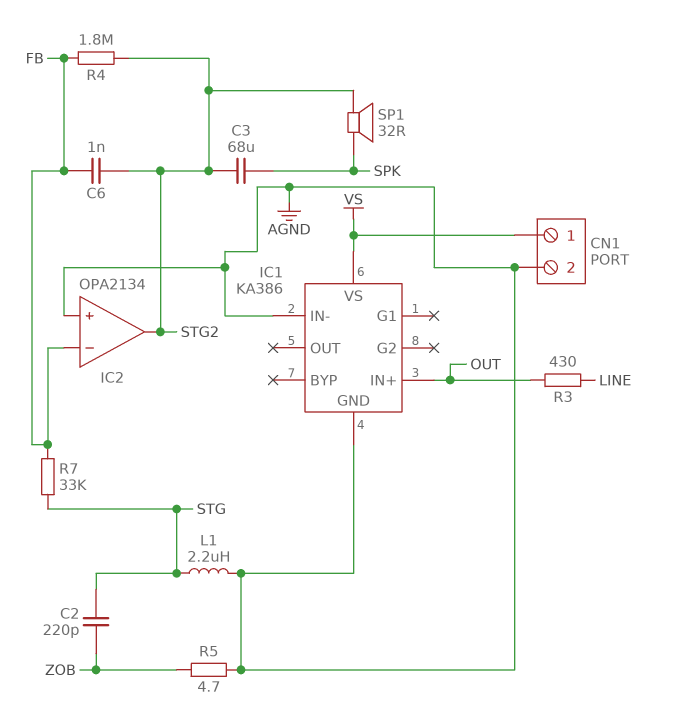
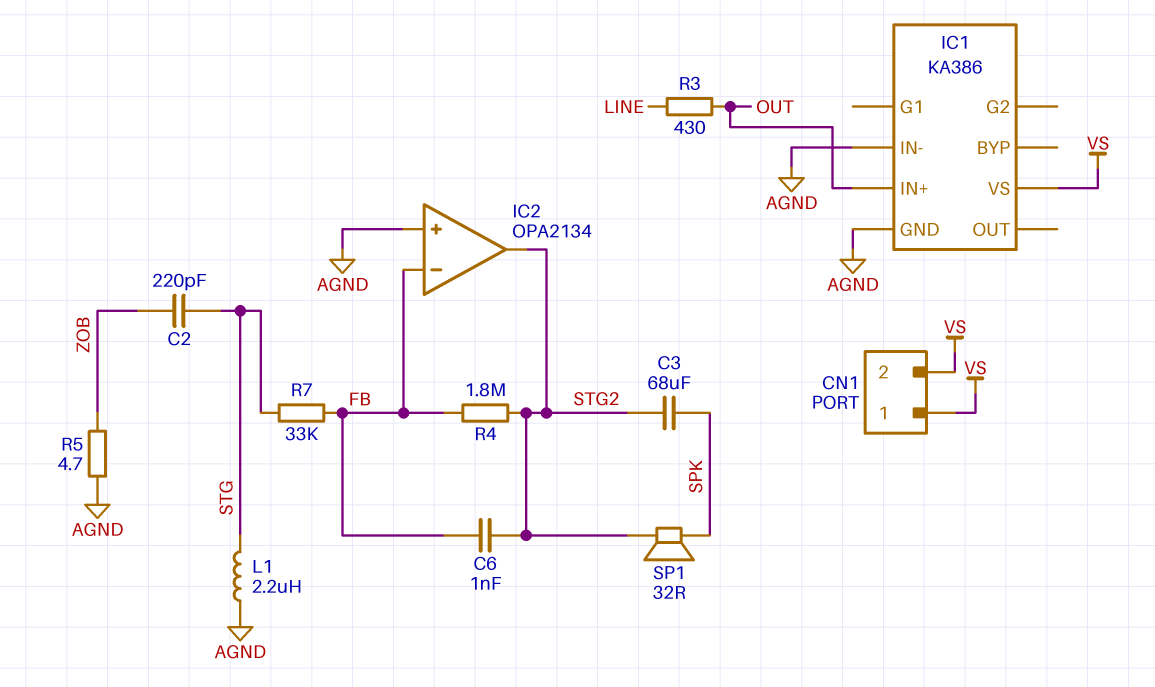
CN1 pin 2: AGND -> VS

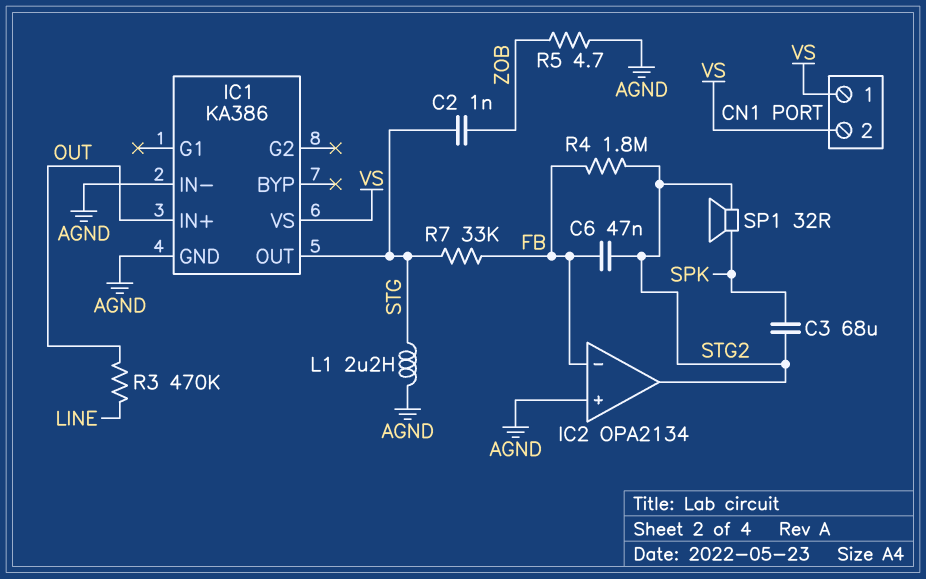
C2: 220pF (STG, ZOB) -> 1nF (STG, ZOB)
C6: 1nF (FB, STG2) -> 47nF (FB, STG2)
IC1 pin OUT: none -> STG
R3: 430 (LINE, OUT) -> 470k (LINE, OUT)

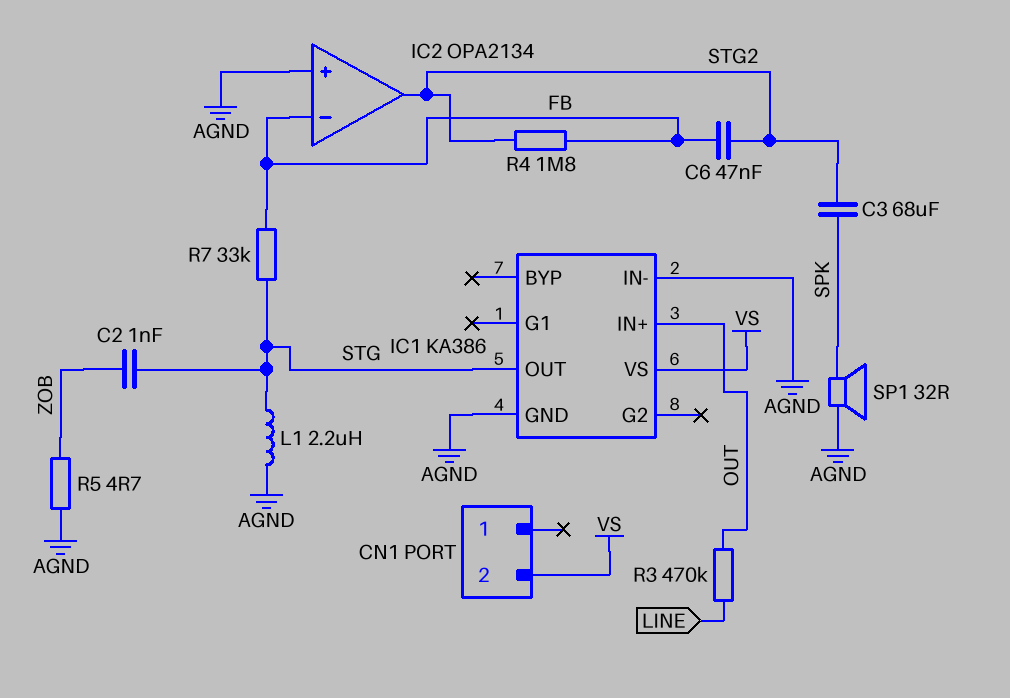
CN1 pin 1: VS -> none
SP1: speaker 32R (SPK, STG2) -> speaker 32R (AGND, SPK)

